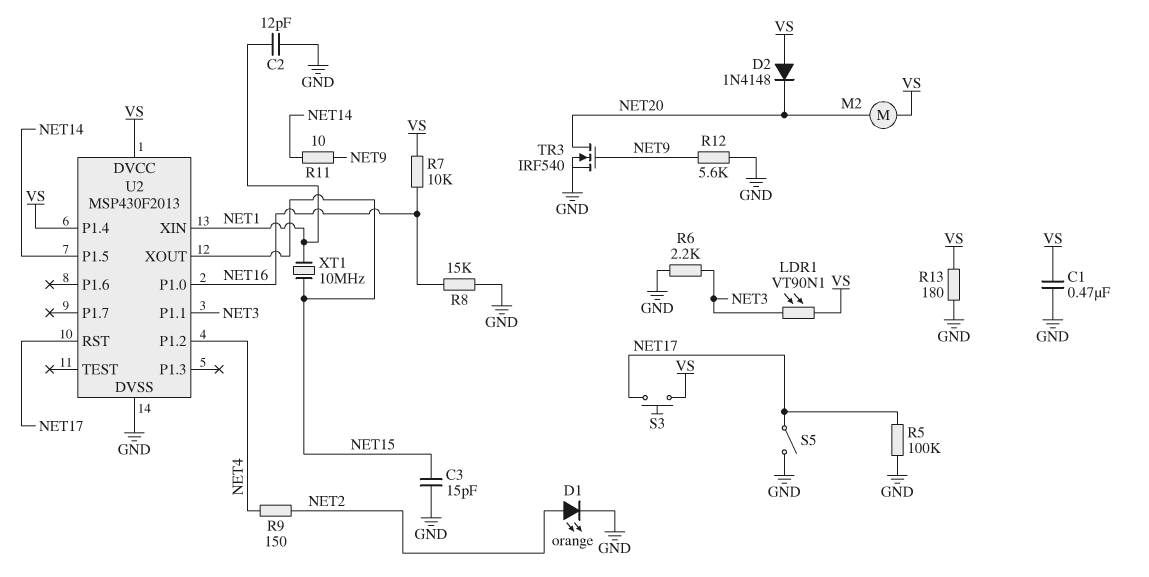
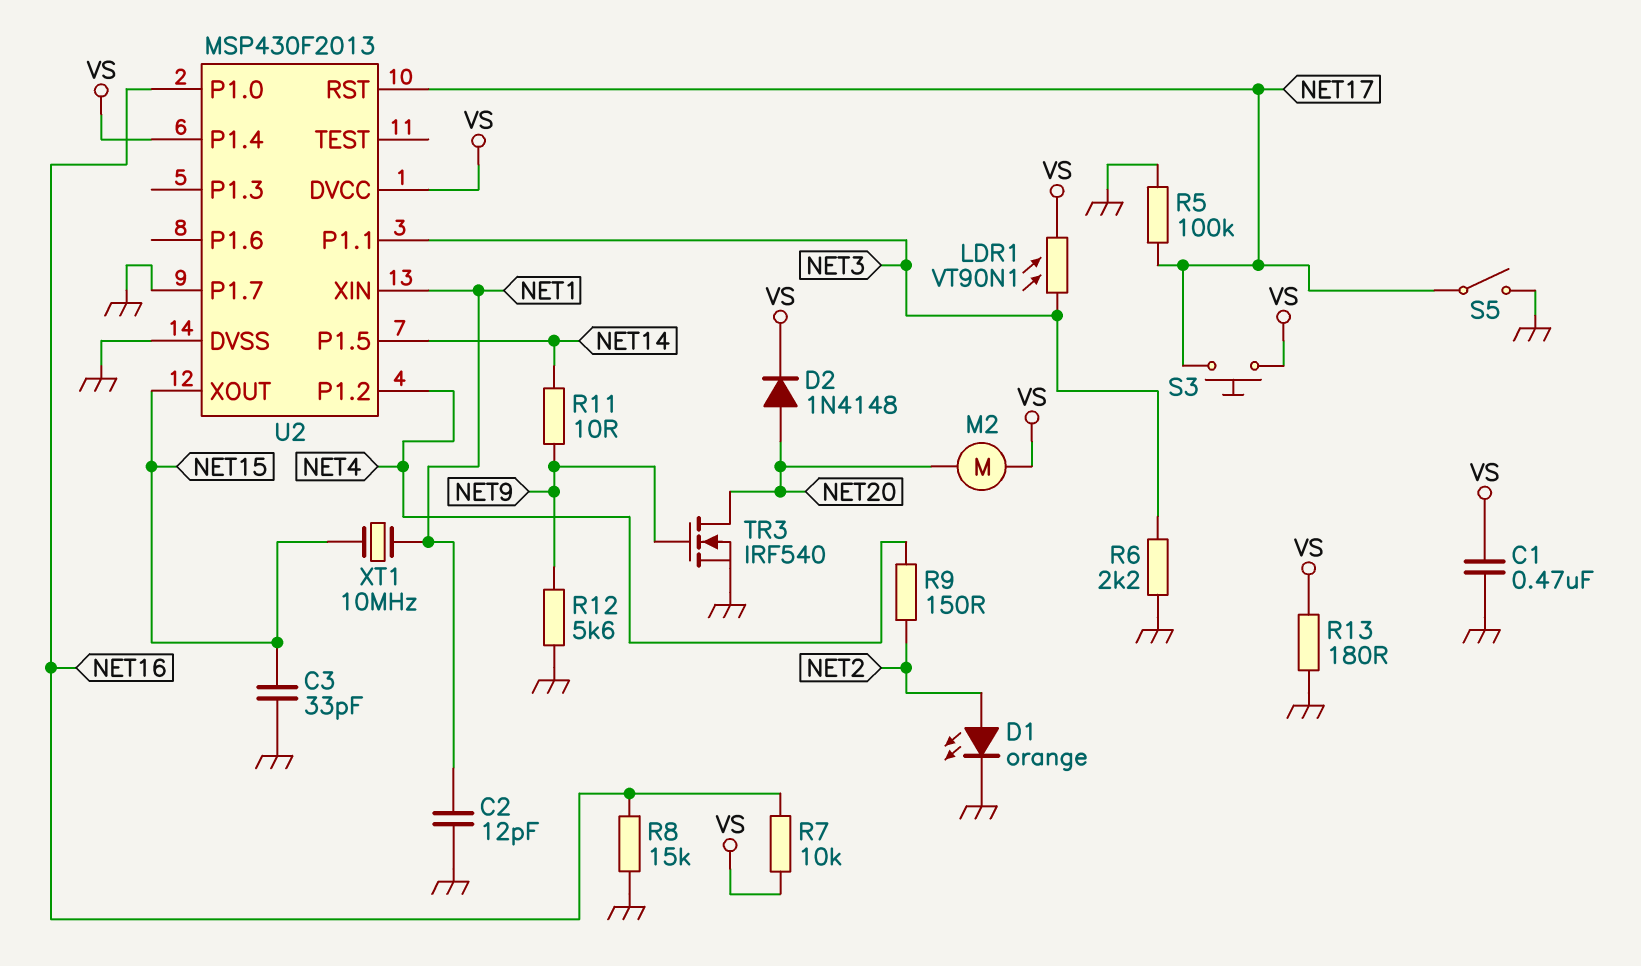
C3: 15pF (GND, NET15) -> 33pF (GND, NET15)
D2: diode 1N4148 (A VS, K NET20) -> diode 1N4148 (A NET20, K VS)
U2 pin P1.7: none -> GND

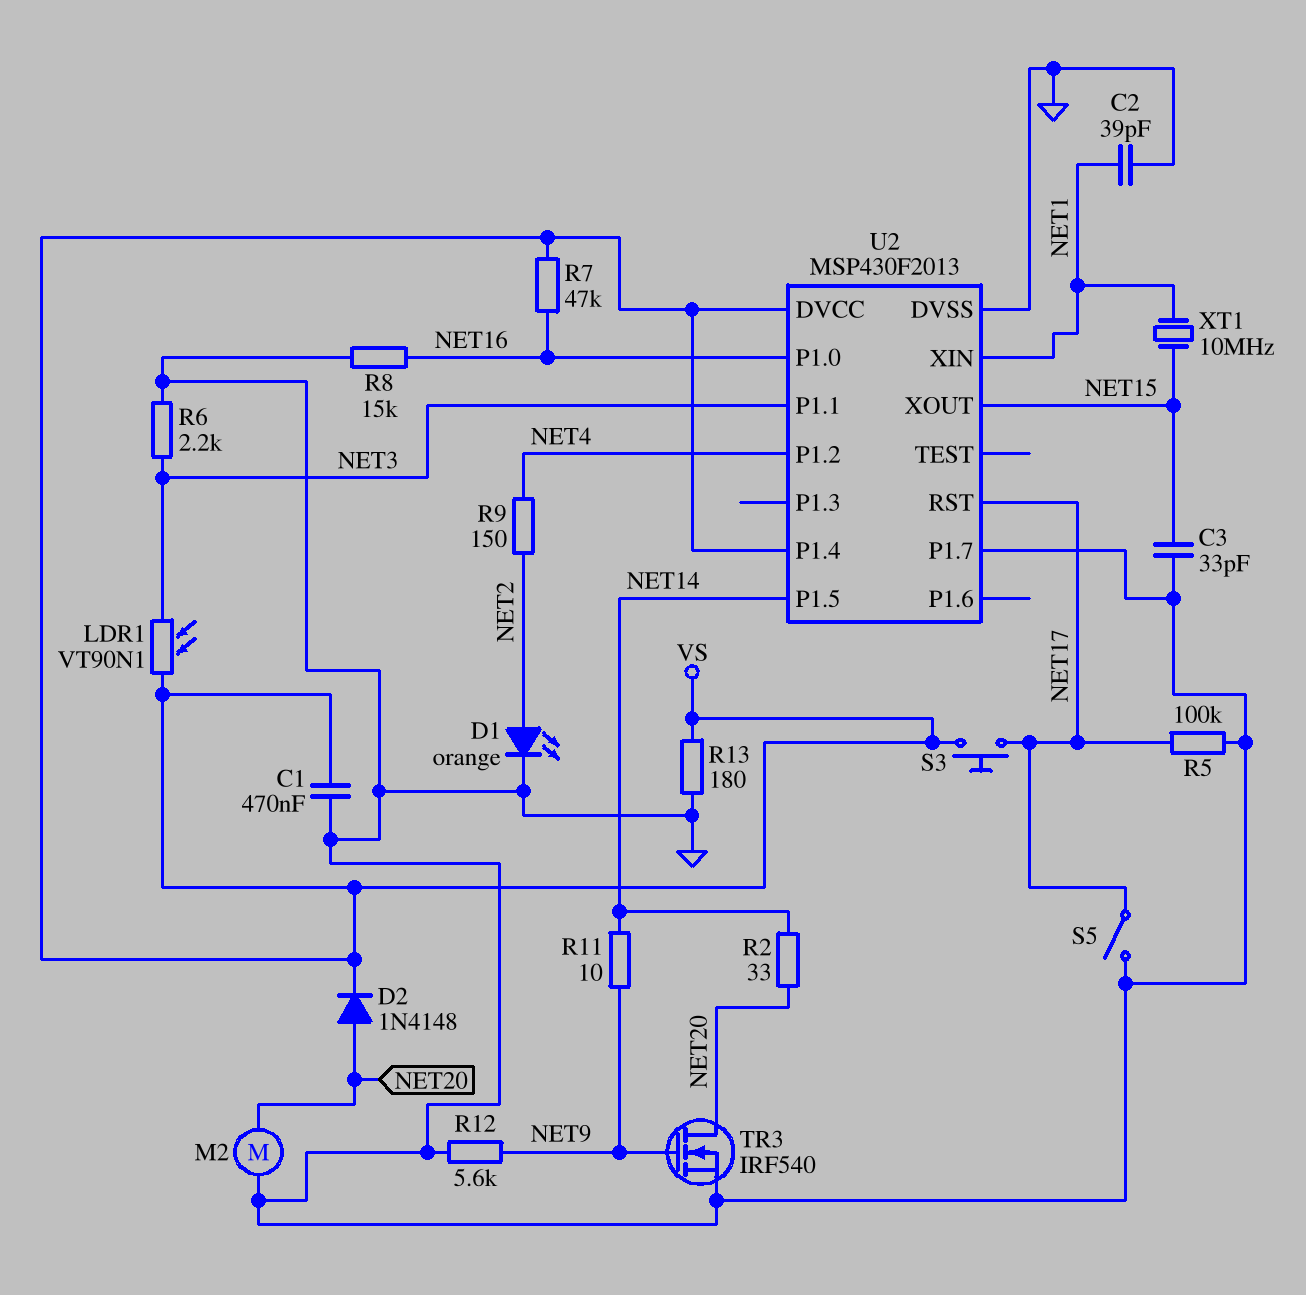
C2: 12pF (GND, NET1) -> 39pF (GND, NET1)
M2: motor (NET20, VS) -> motor (GND, NET20)
R2: none -> 33 (NET14, NET20)
R7: 10k (NET16, VS) -> 47k (NET16, VS)

